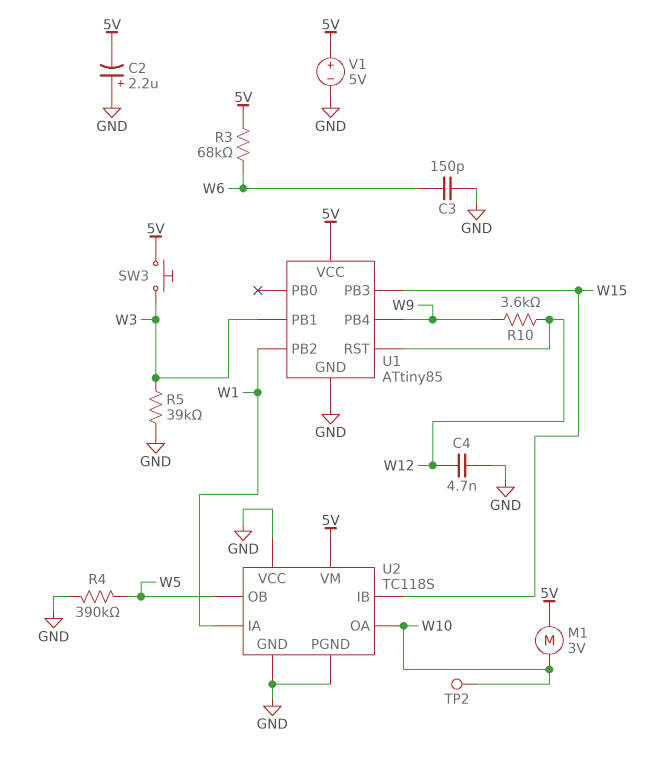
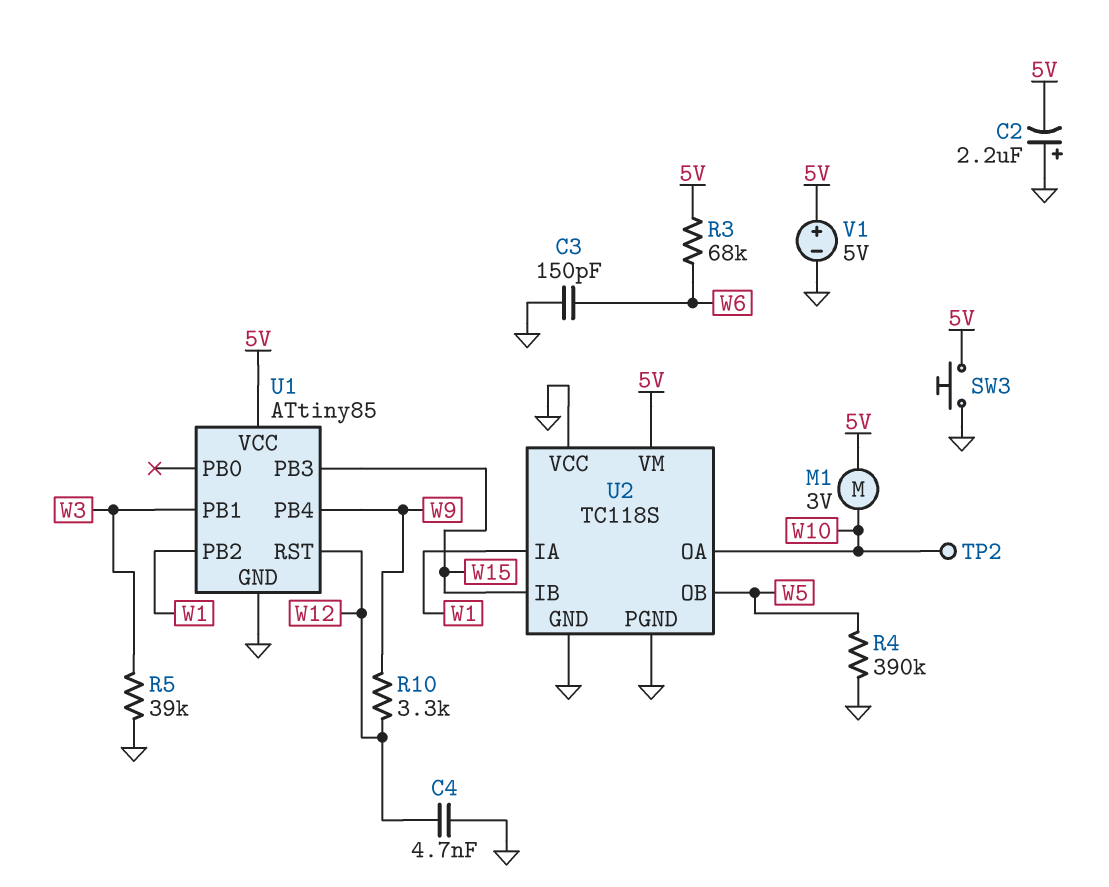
R10: 3.6k (W9, W12) -> 3.3k (W9, W12)
SW3: button (5V, W3) -> button (5V, GND)

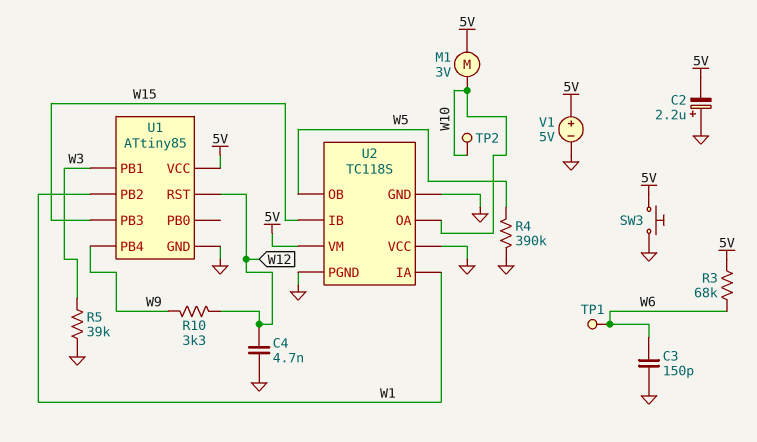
TP1: none -> test point (W6)

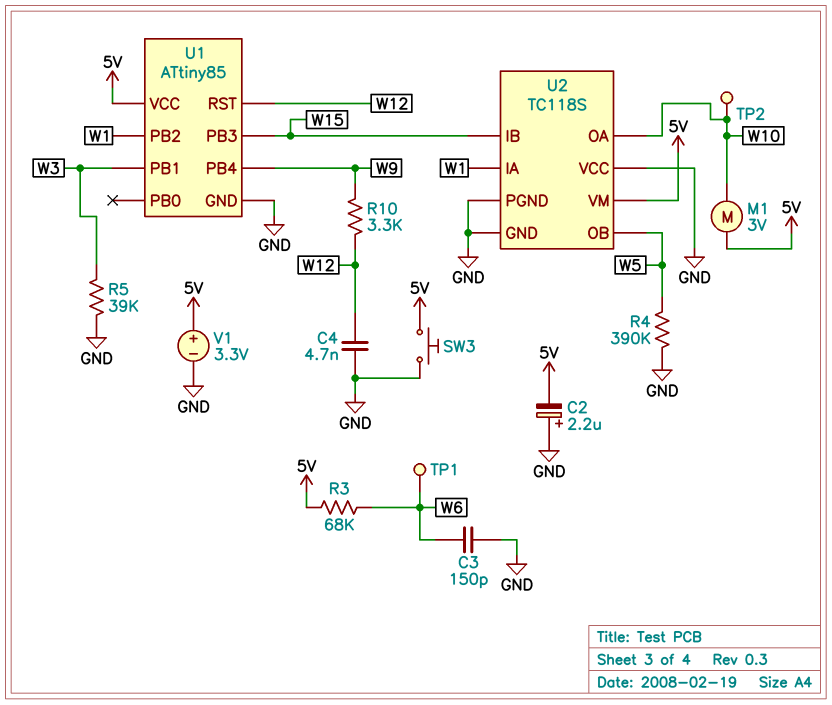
V1: 5V (plus 5V, minus GND) -> 3.3V (plus 5V, minus GND)

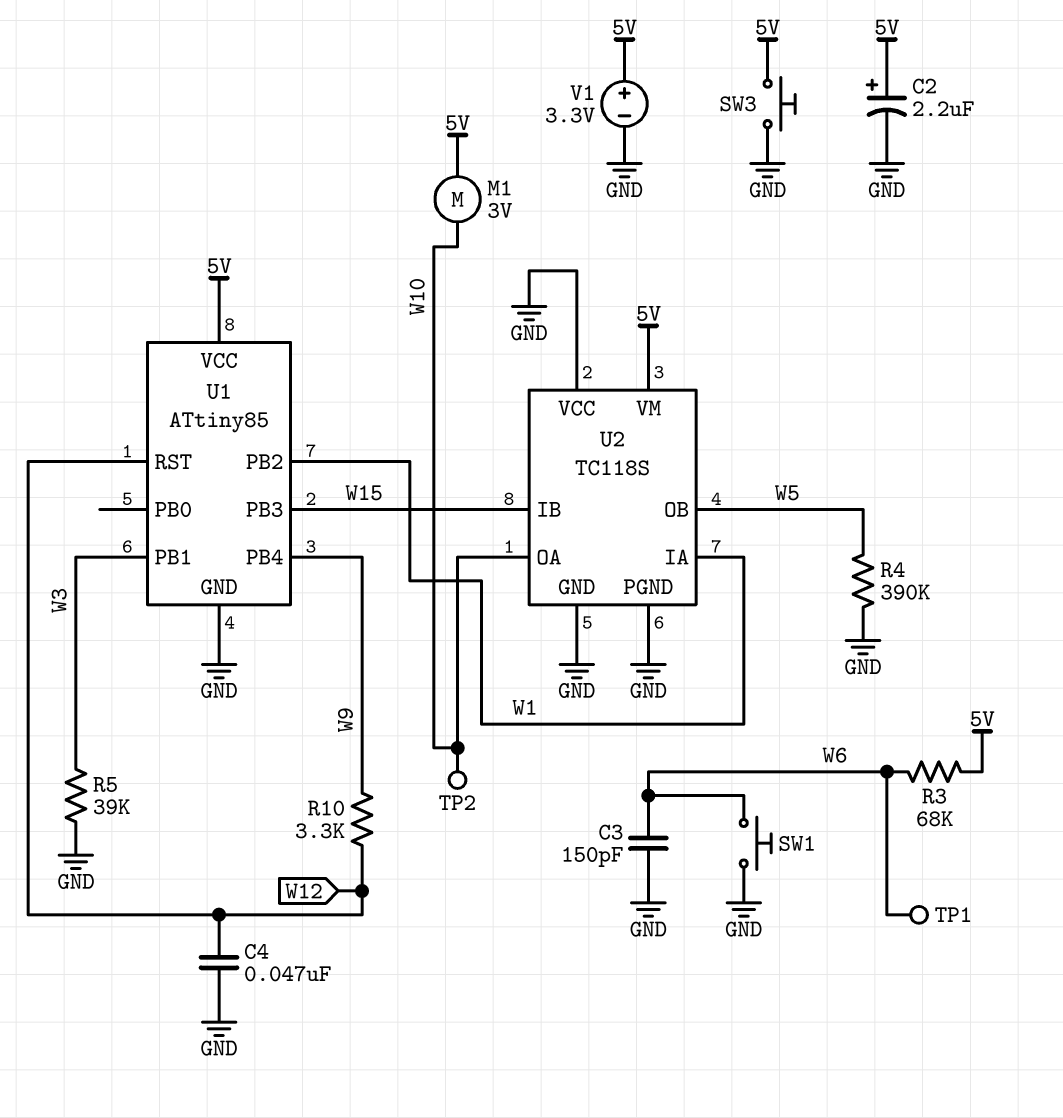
C2: 2.2uF (plus GND, minus 5V) -> 2.2uF (plus 5V, minus GND)
C4: 4.7nF (GND, W12) -> 47nF (GND, W12)
SW1: none -> button (GND, W6)

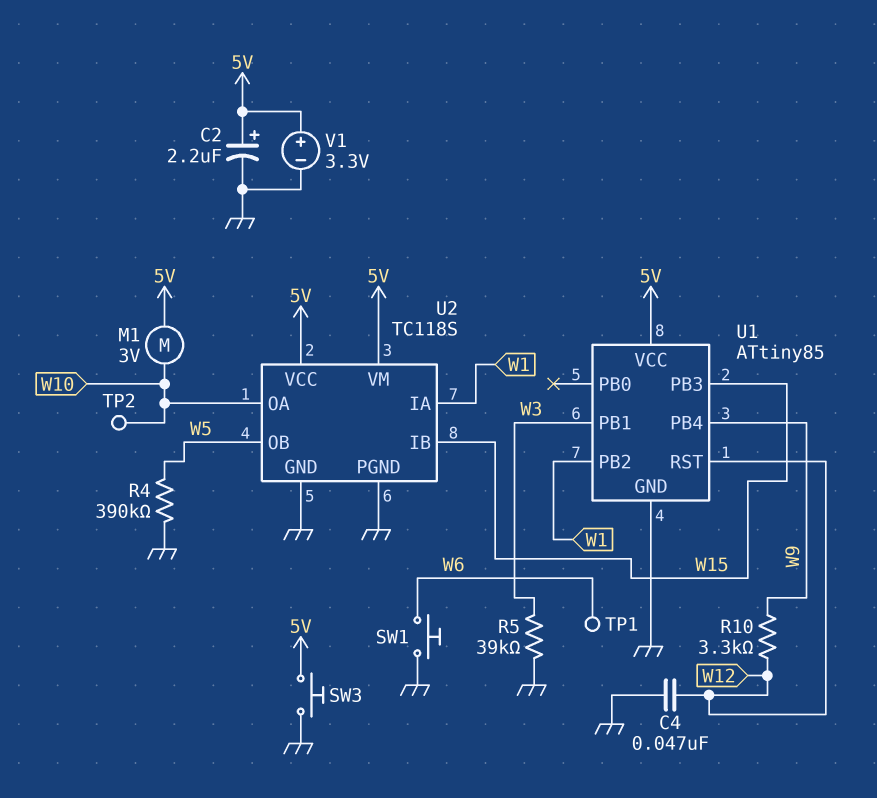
C3: 150pF (GND, W6) -> none
R3: 68k (5V, W6) -> none
U2 pin VCC: GND -> 5V

